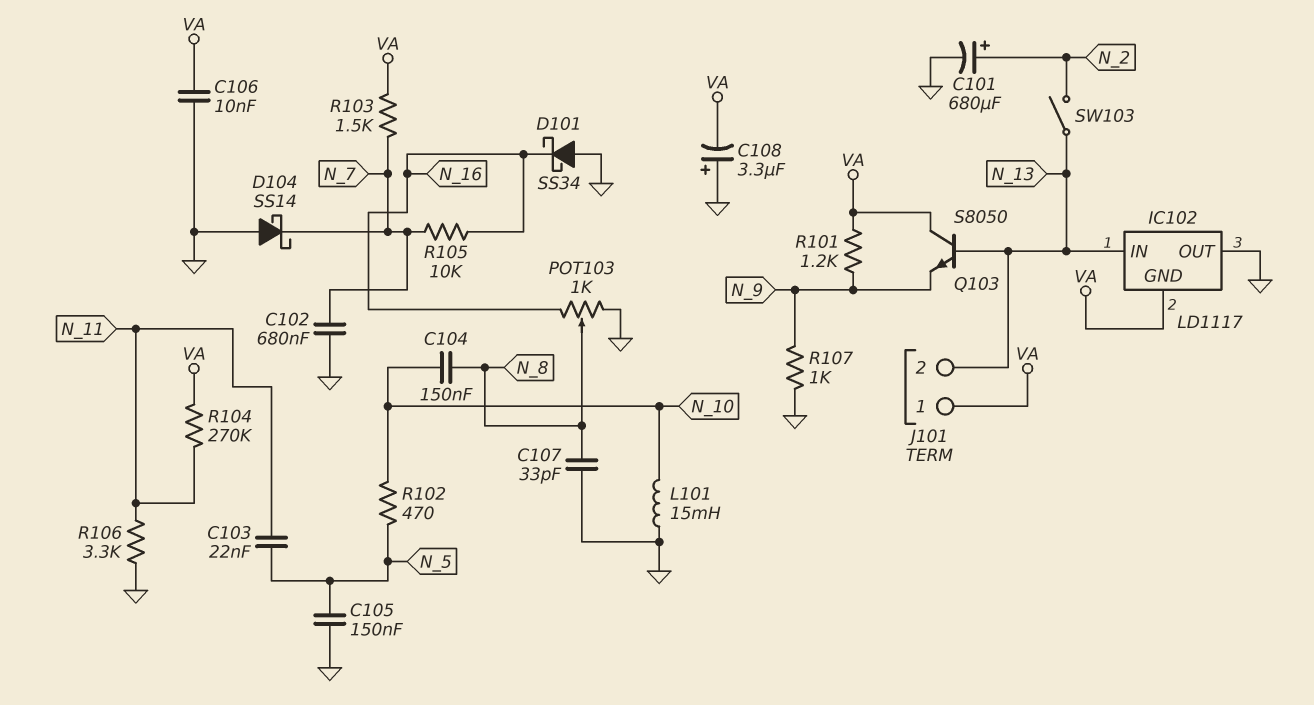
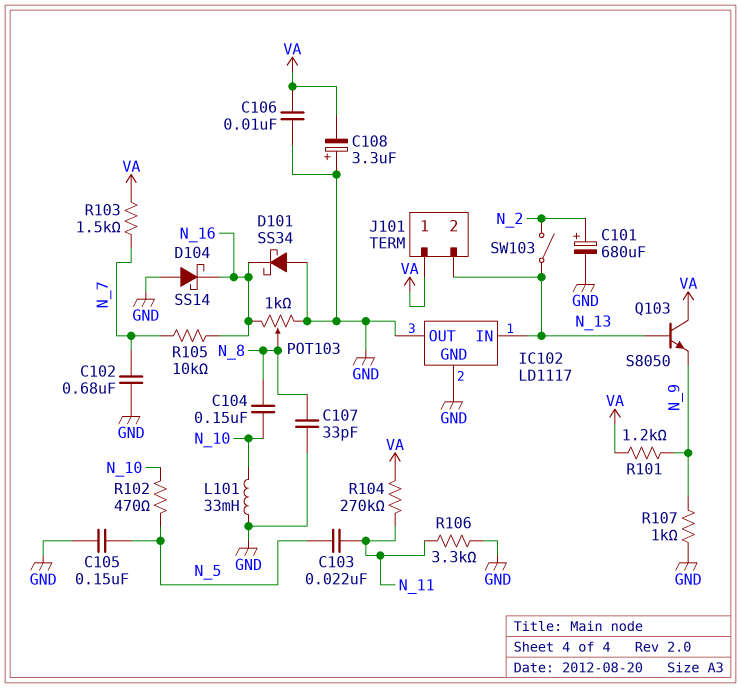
D104: schottky SS14 (A GND, K N_7) -> schottky SS14 (A GND, K N_16)
IC102 pin GND: VA -> GND
L101: 15mH (GND, N_10) -> 33mH (GND, N_10)

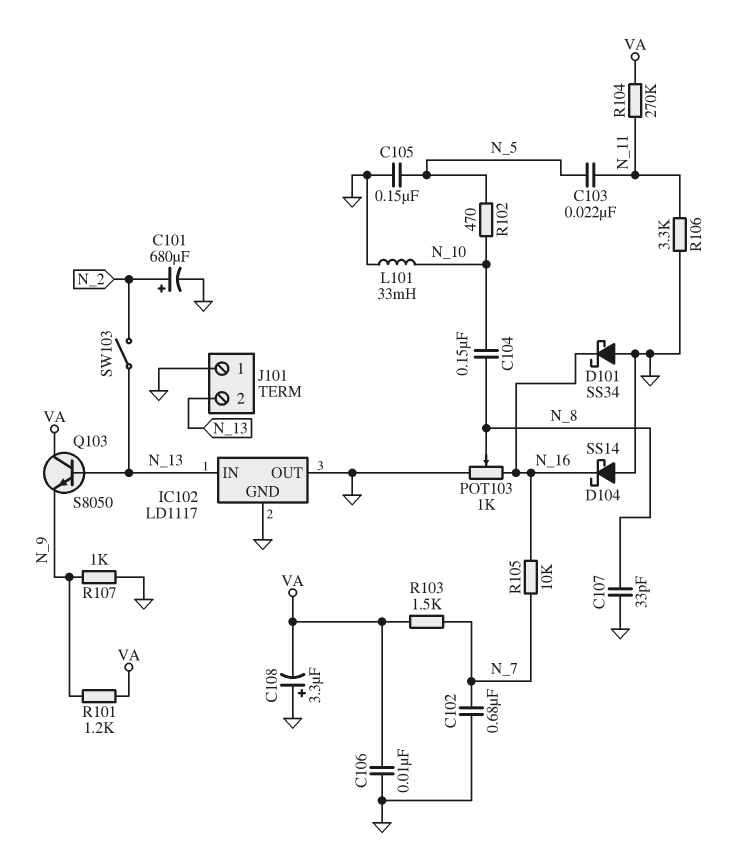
J101 pin 1: VA -> GND

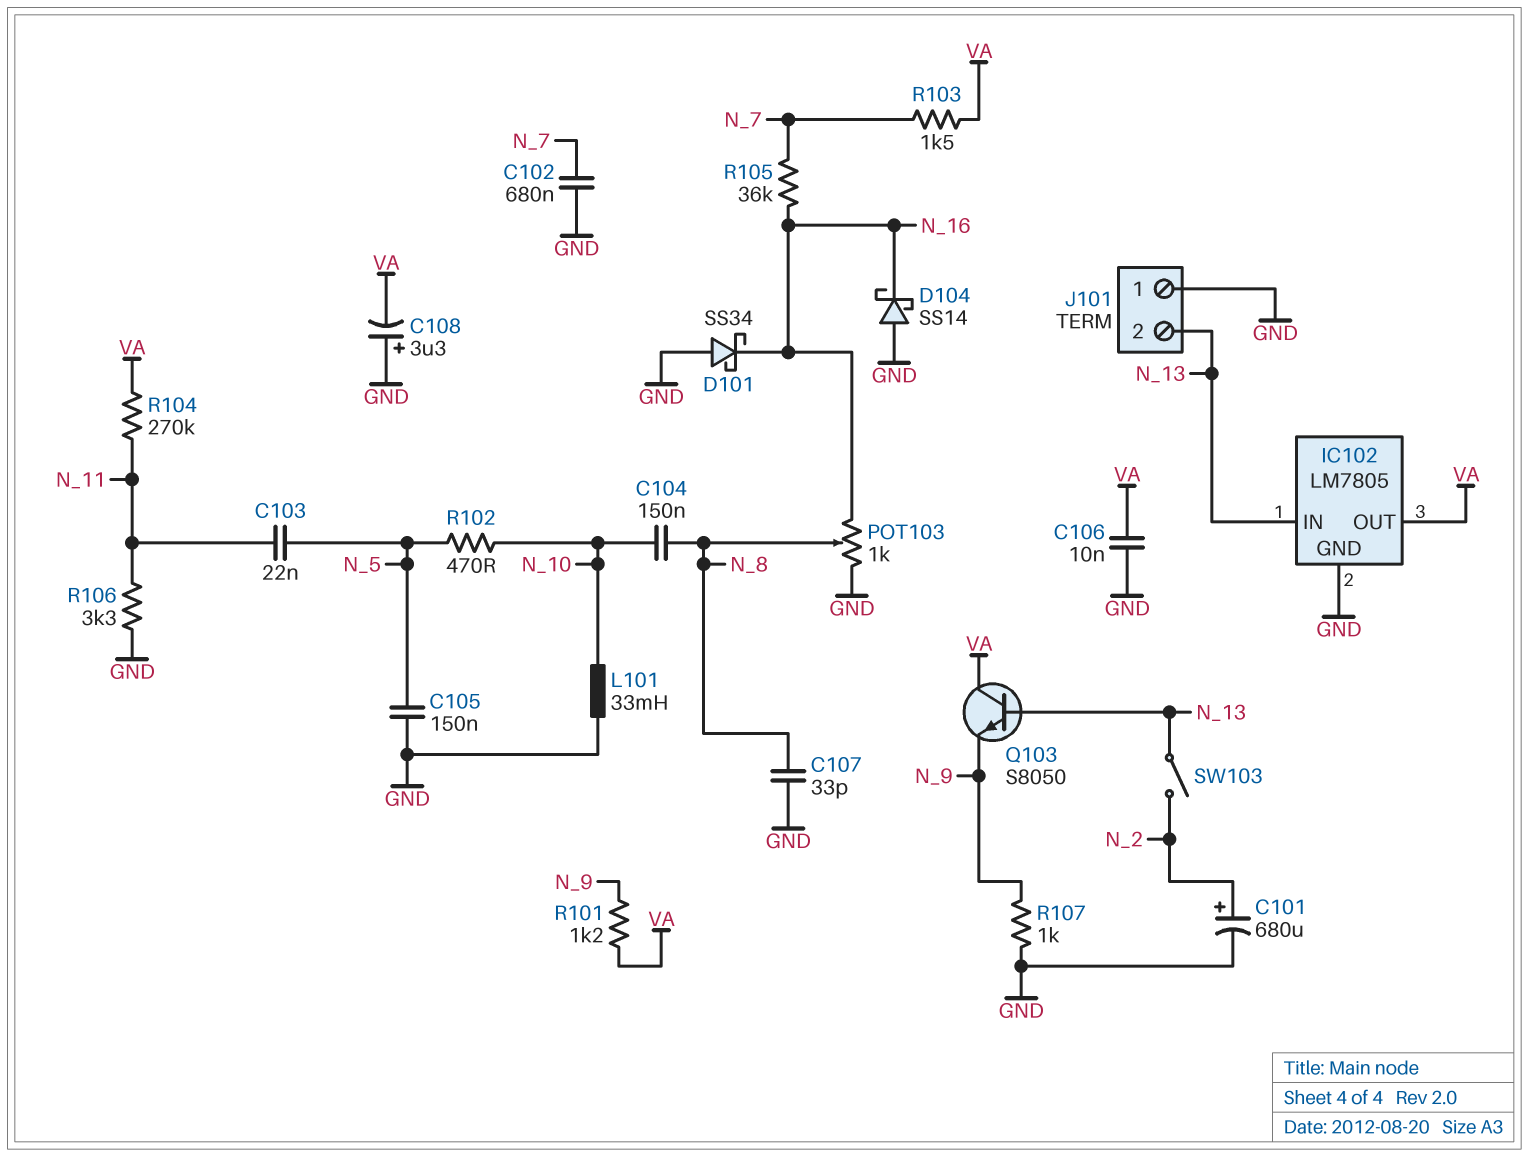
IC102: LD1117 -> LM7805
IC102 pin OUT: GND -> VA
R105: 10k (N_7, N_16) -> 36k (N_7, N_16)

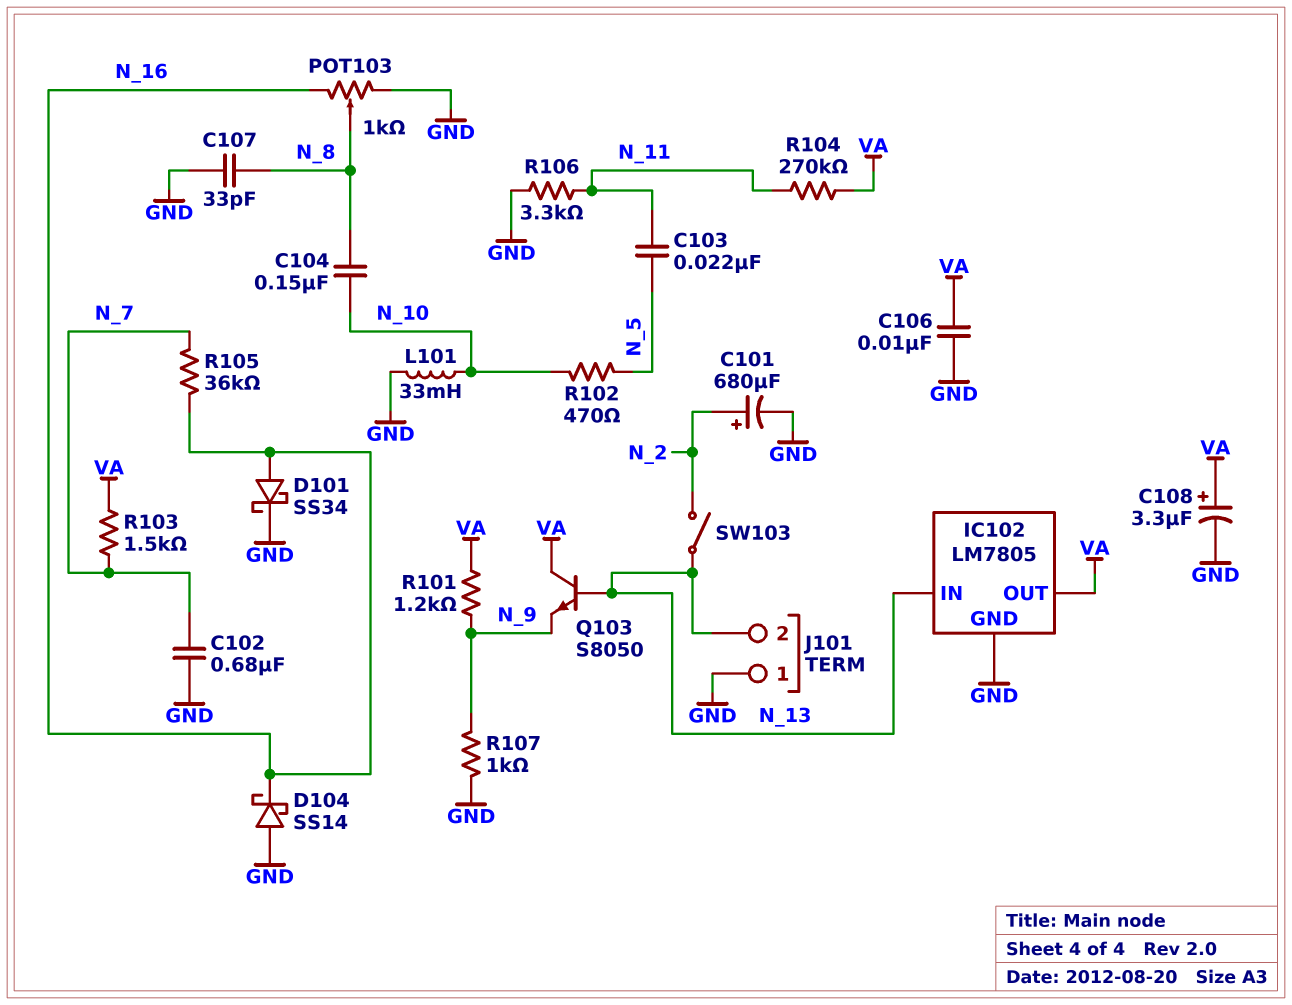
C105: 150nF (GND, N_5) -> none
C108: 3.3uF (plus GND, minus VA) -> 3.3uF (plus VA, minus GND)
D101: schottky SS34 (A GND, K N_16) -> schottky SS34 (A N_16, K GND)

